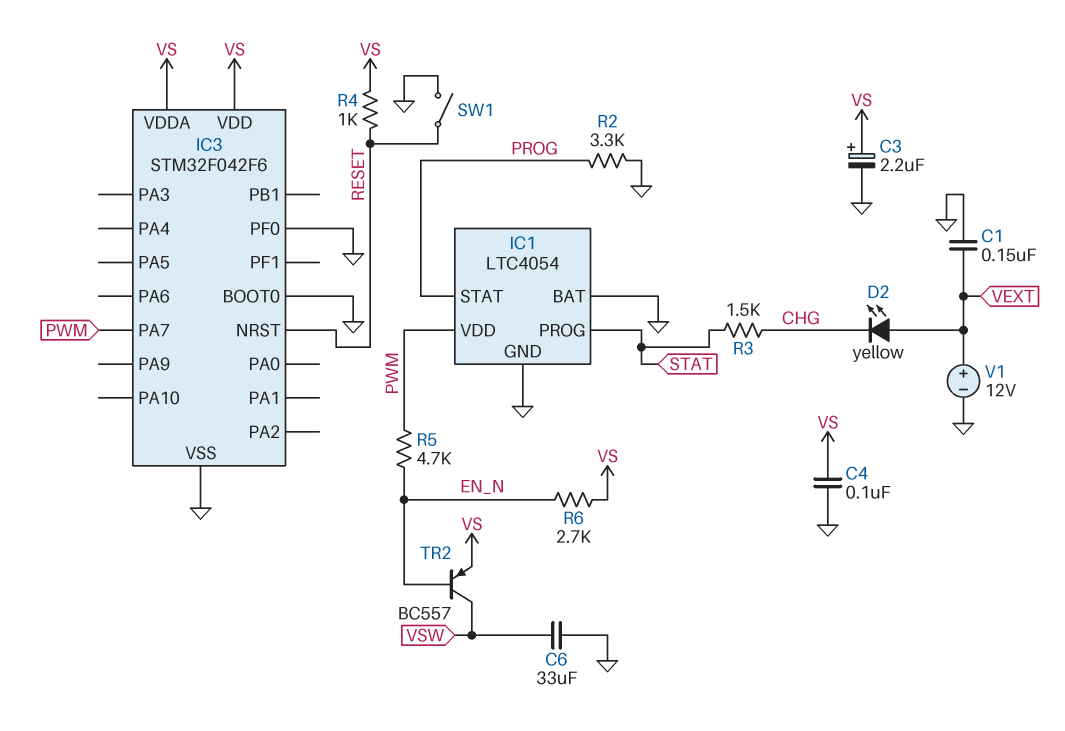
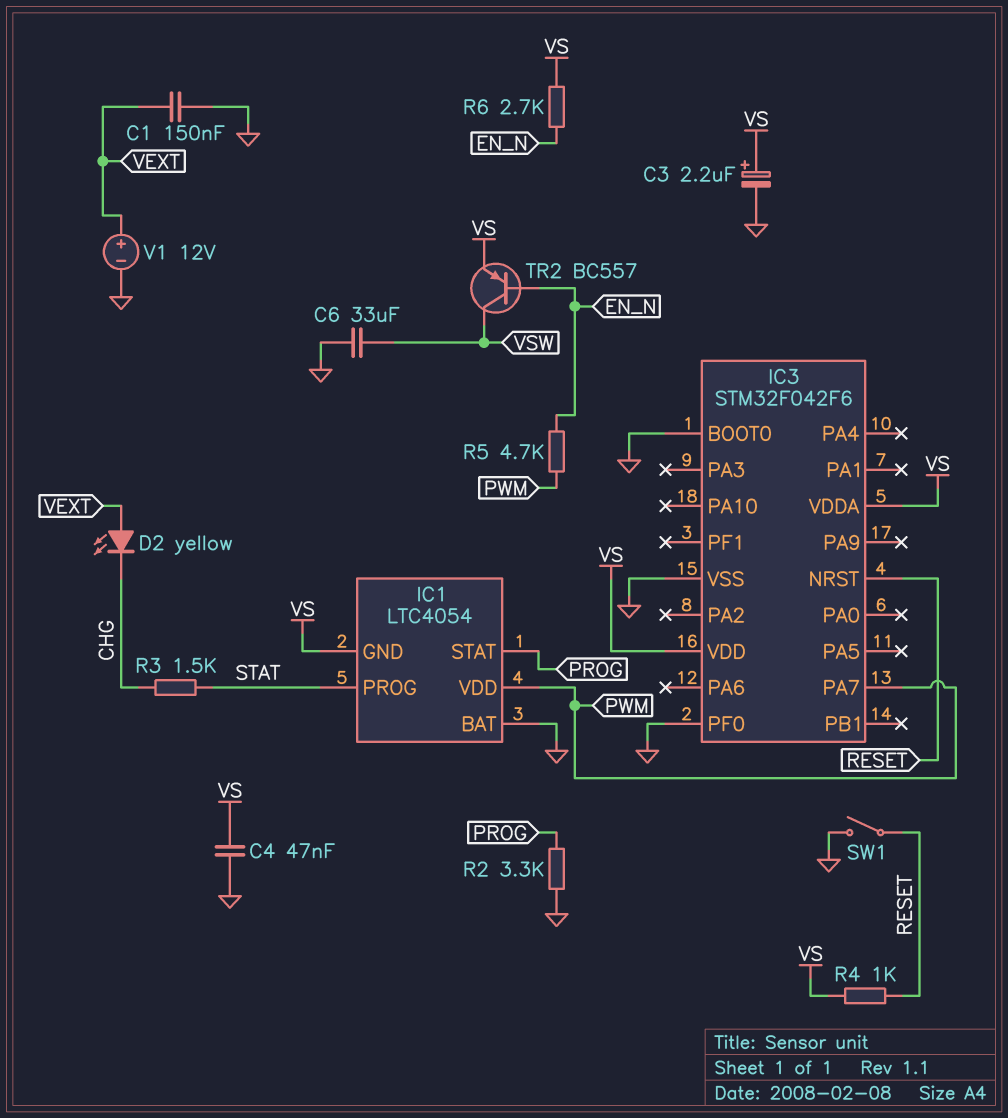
C4: 100nF (GND, VS) -> 47nF (GND, VS)
IC1 pin GND: GND -> VS

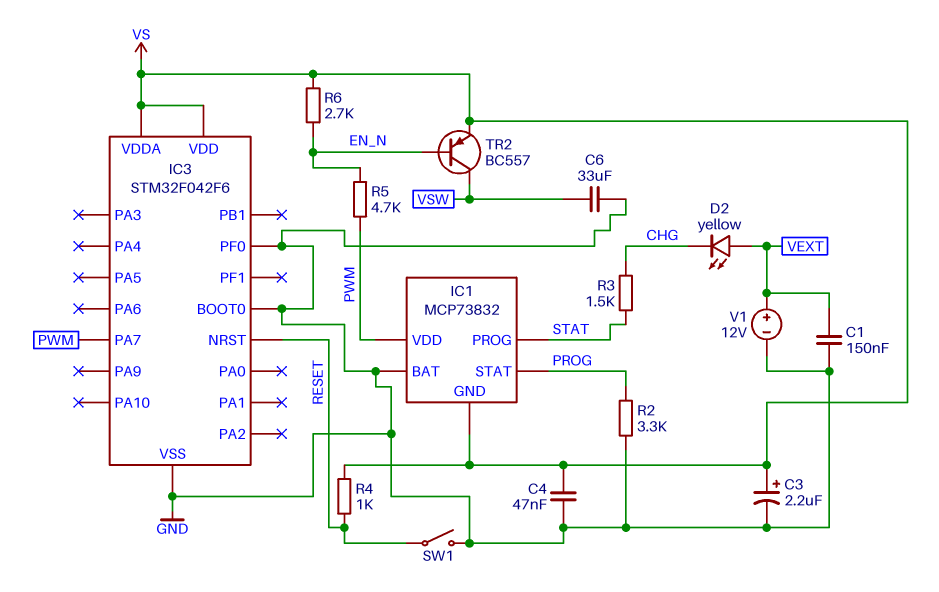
IC1: LTC4054 -> MCP73832

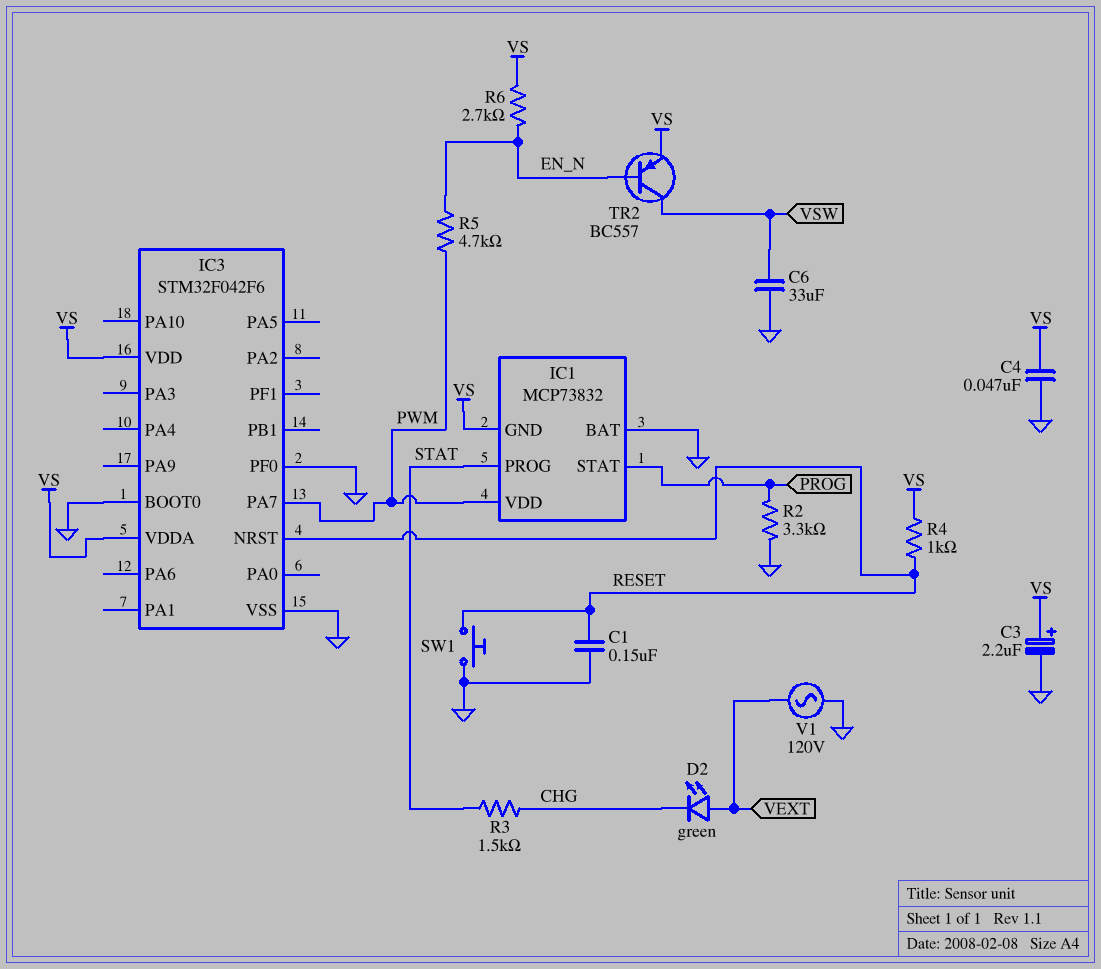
C1: 150nF (GND, VEXT) -> 150nF (GND, RESET)
D2: LED yellow (A VEXT, K CHG) -> LED green (A VEXT, K CHG)
SW1: switch (GND, RESET) -> button (GND, RESET)
V1: 12V (plus VEXT, minus GND) -> AC 120V (GND, VEXT)

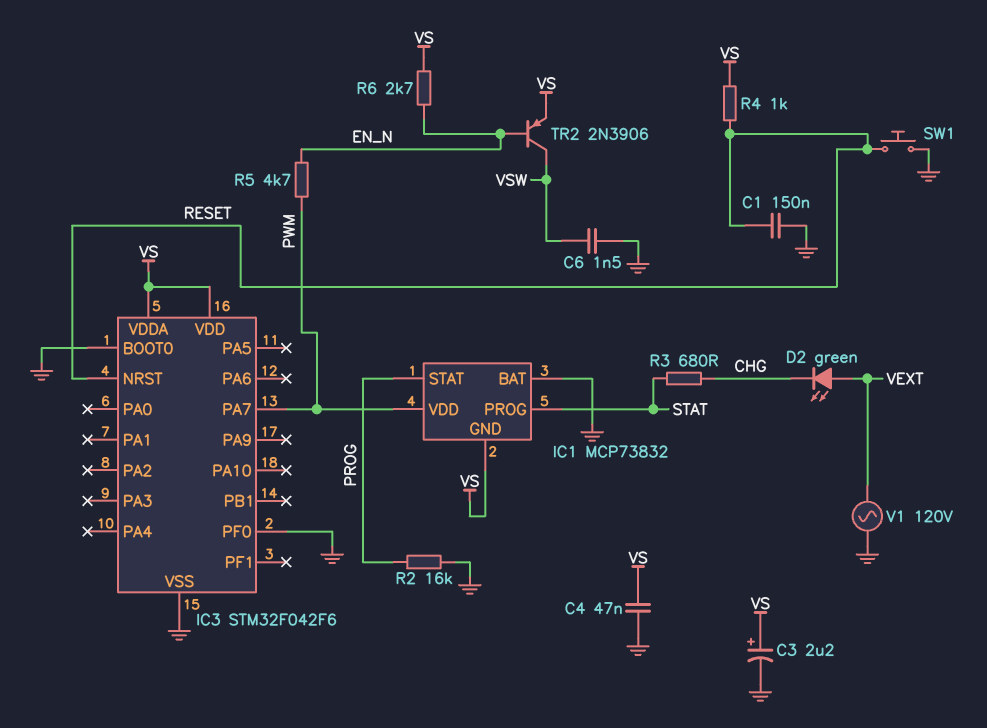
C6: 33uF (GND, VSW) -> 1.5nF (GND, VSW)
R2: 3.3k (GND, PROG) -> 16k (GND, PROG)
R3: 1.5k (CHG, STAT) -> 680 (CHG, STAT)
TR2: PNP BC557 (B EN_N, C VSW, E VS) -> PNP 2N3906 (B EN_N, C VSW, E VS)

